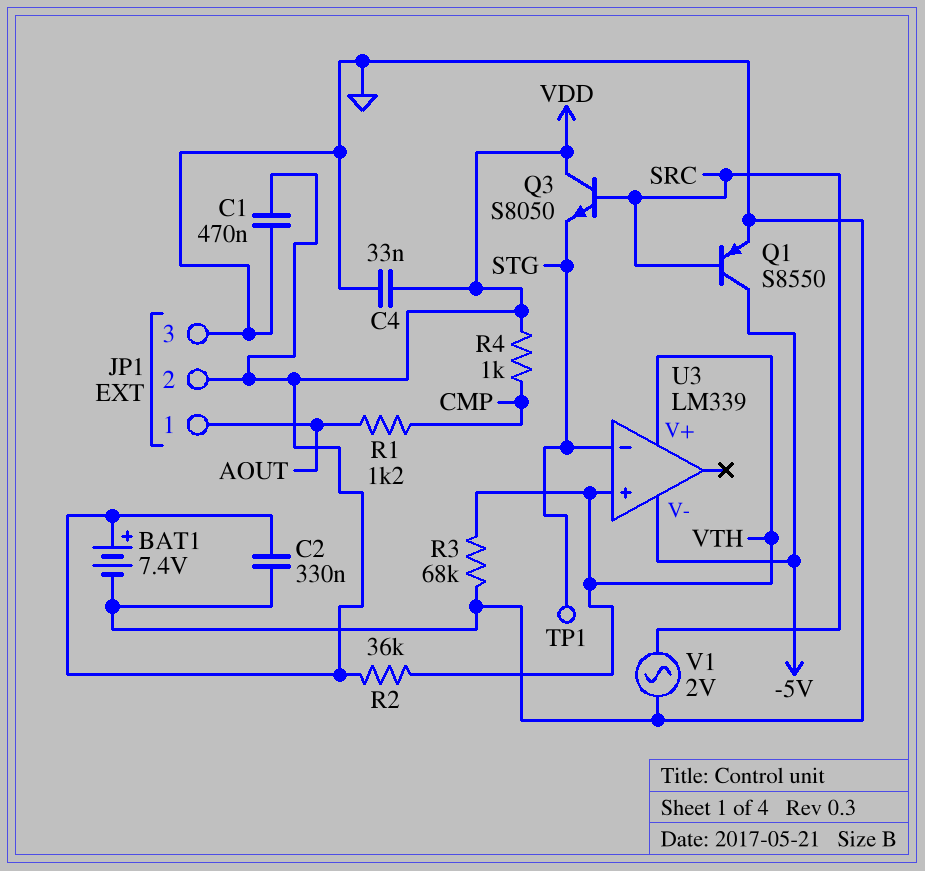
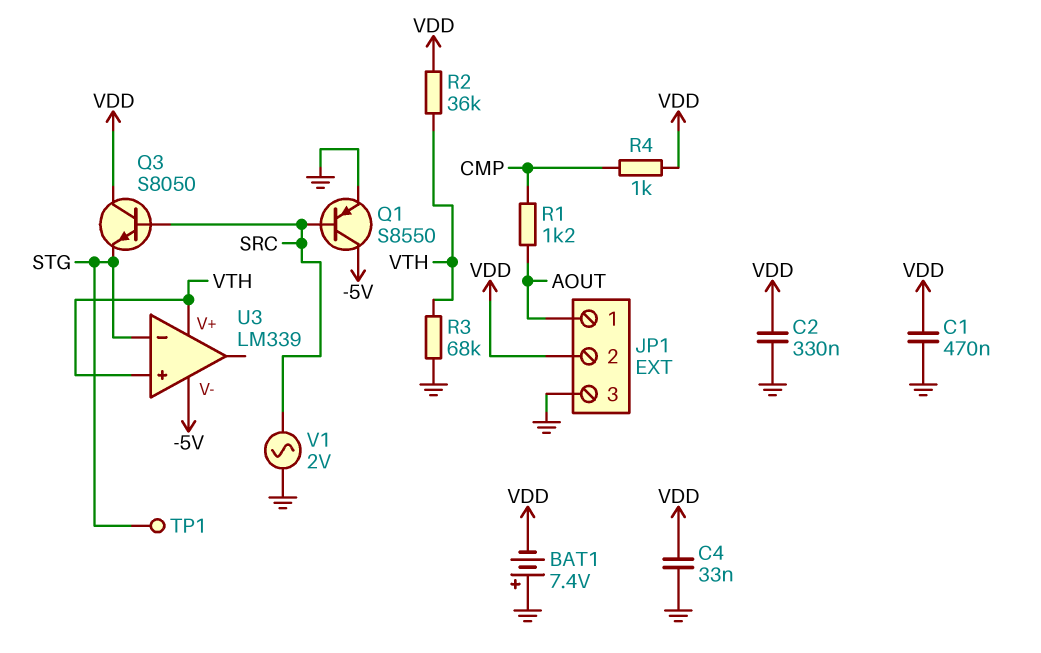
BAT1: 7.4V (plus VDD, minus GND) -> 7.4V (plus GND, minus VDD)

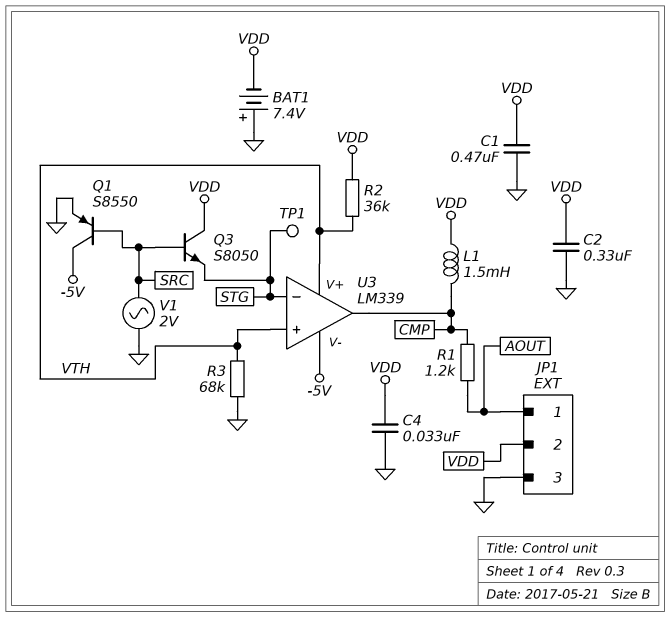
L1: none -> 1.5mH (CMP, VDD)
R4: 1k (CMP, VDD) -> none
U3 pin out: none -> CMP

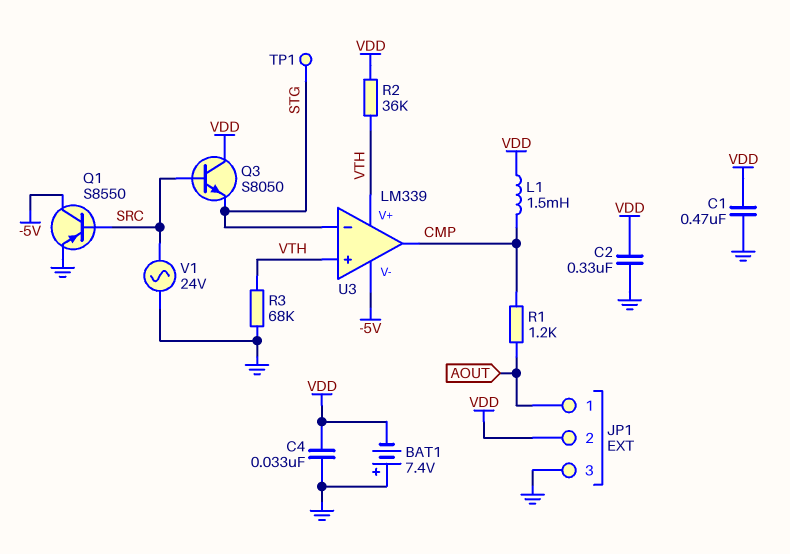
V1: AC 2V (GND, SRC) -> AC 24V (GND, SRC)

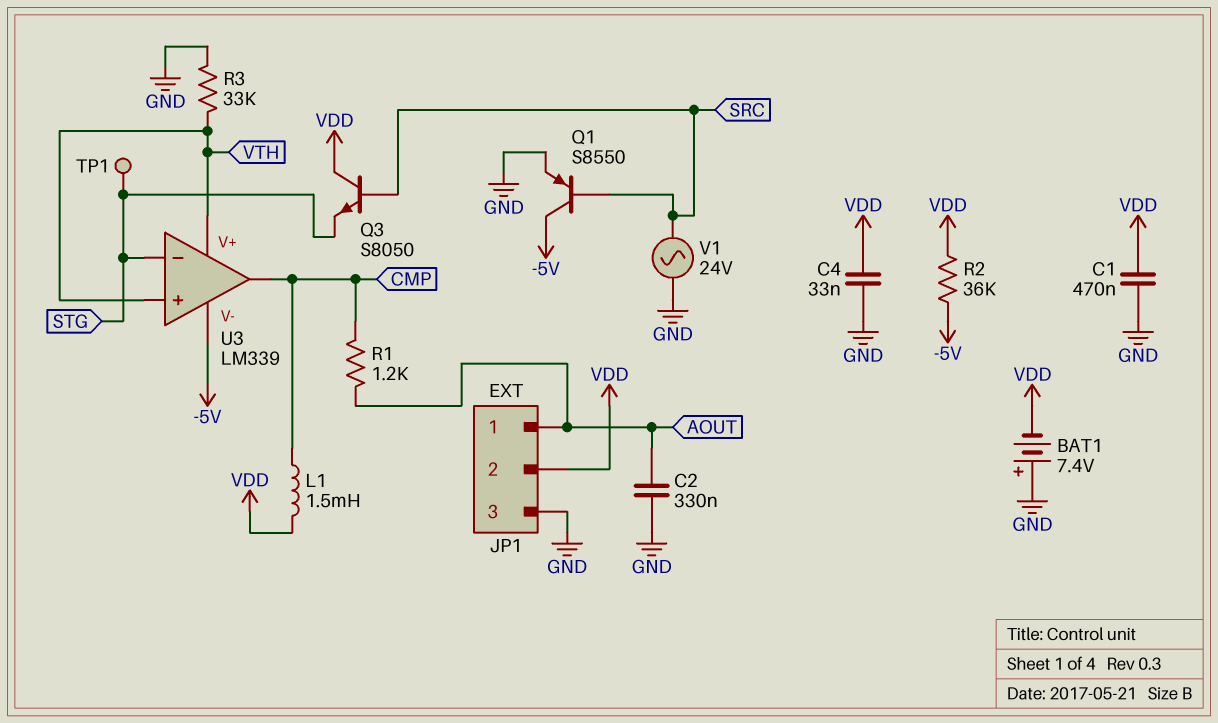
C2: 330nF (GND, VDD) -> 330nF (AOUT, GND)
R2: 36k (VDD, VTH) -> 36k (-5V, VDD)
R3: 68k (GND, VTH) -> 33k (GND, VTH)

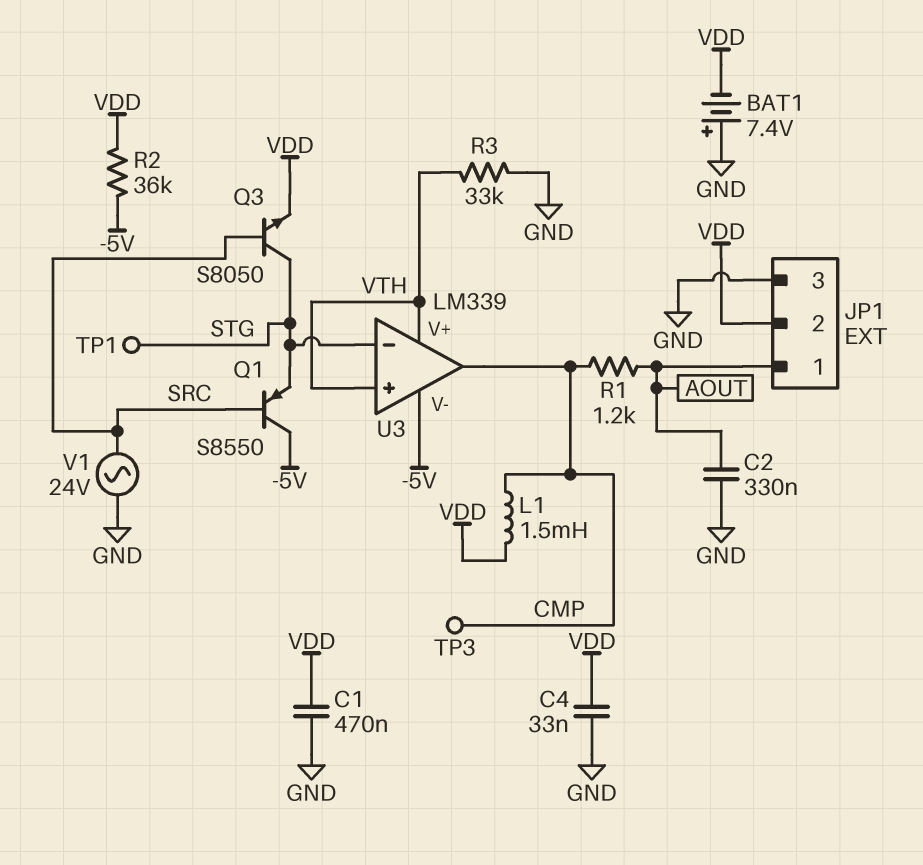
Q1: PNP S8550 (B SRC, C -5V, E GND) -> PNP S8550 (B SRC, C -5V, E STG)
Q3: NPN S8050 (B SRC, C VDD, E STG) -> NPN S8050 (B SRC, C STG, E VDD)
TP3: none -> test point (CMP)

